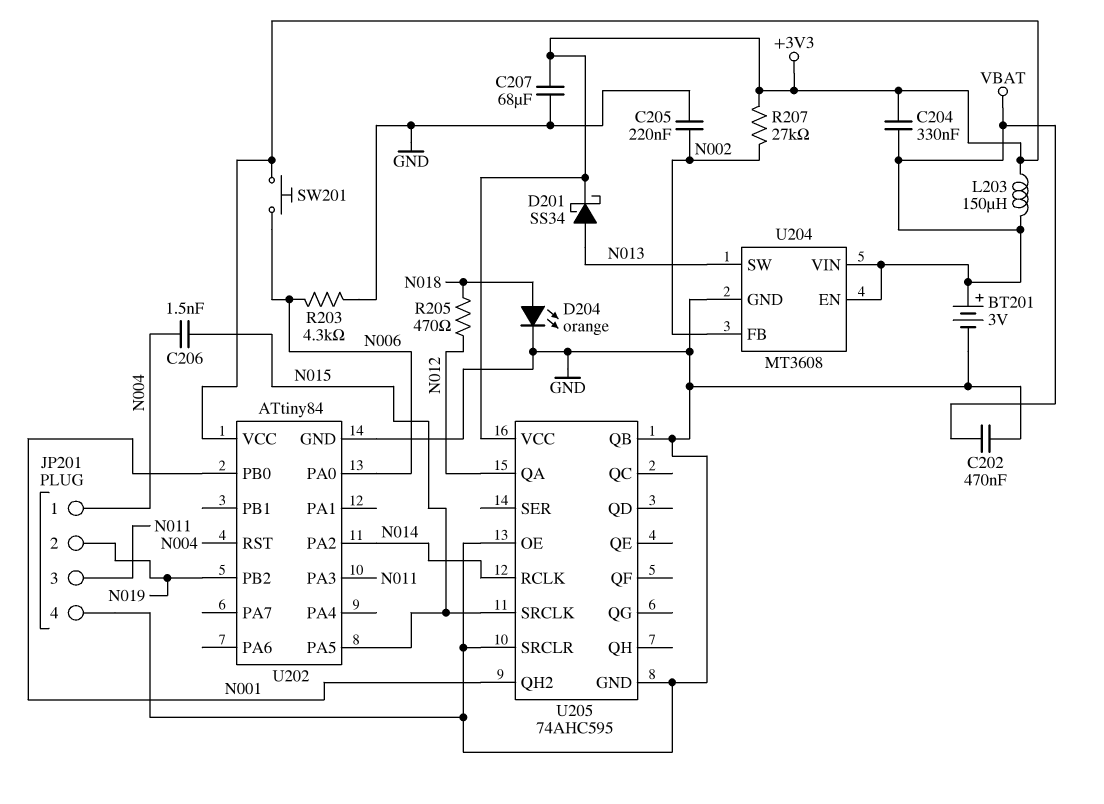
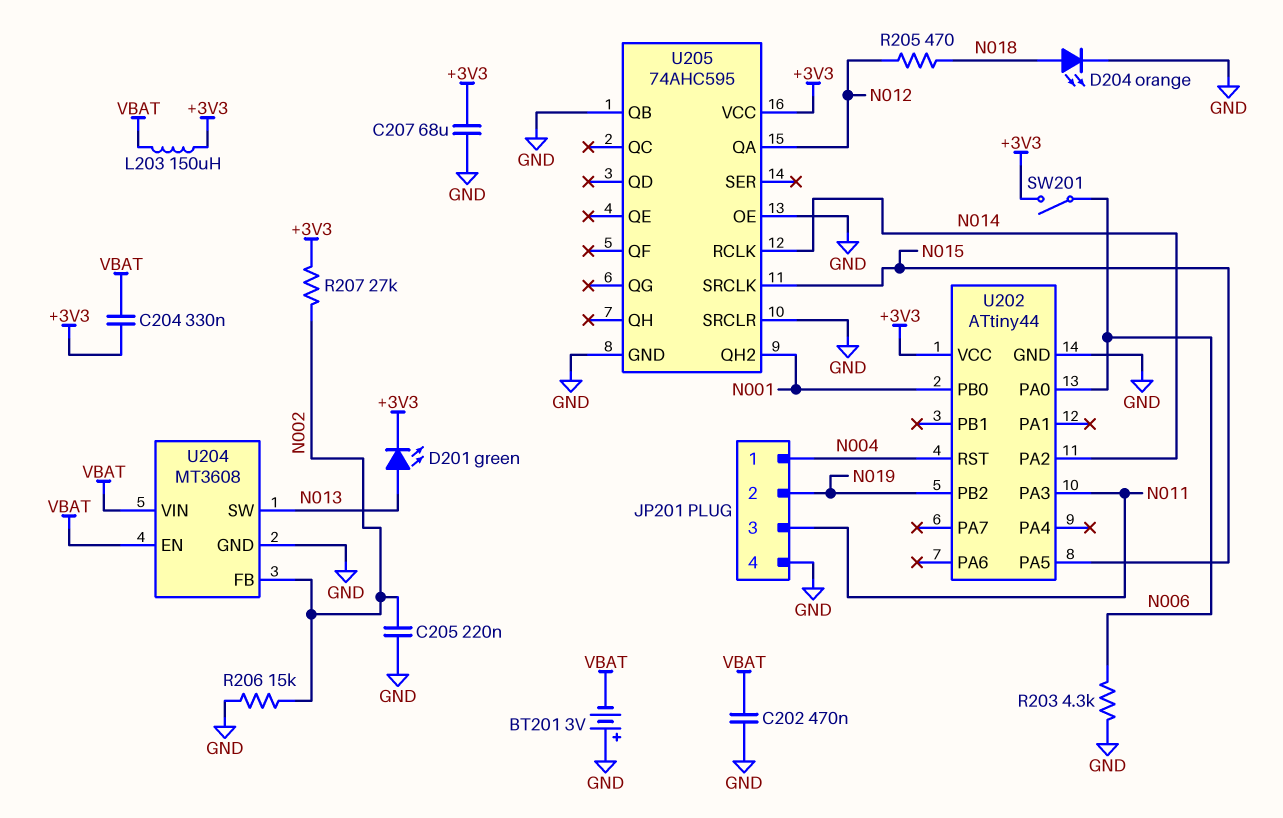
BT201: 3V (plus VBAT, minus GND) -> 3V (plus GND, minus VBAT)
C206: 1.5nF (N004, N015) -> none
D201: schottky SS34 (A N013, K +3V3) -> LED green (A N013, K +3V3)
R206: none -> 15k (GND, N002)
SW201: button (+3V3, N006) -> switch (+3V3, N006)
U202: ATtiny84 -> ATtiny44

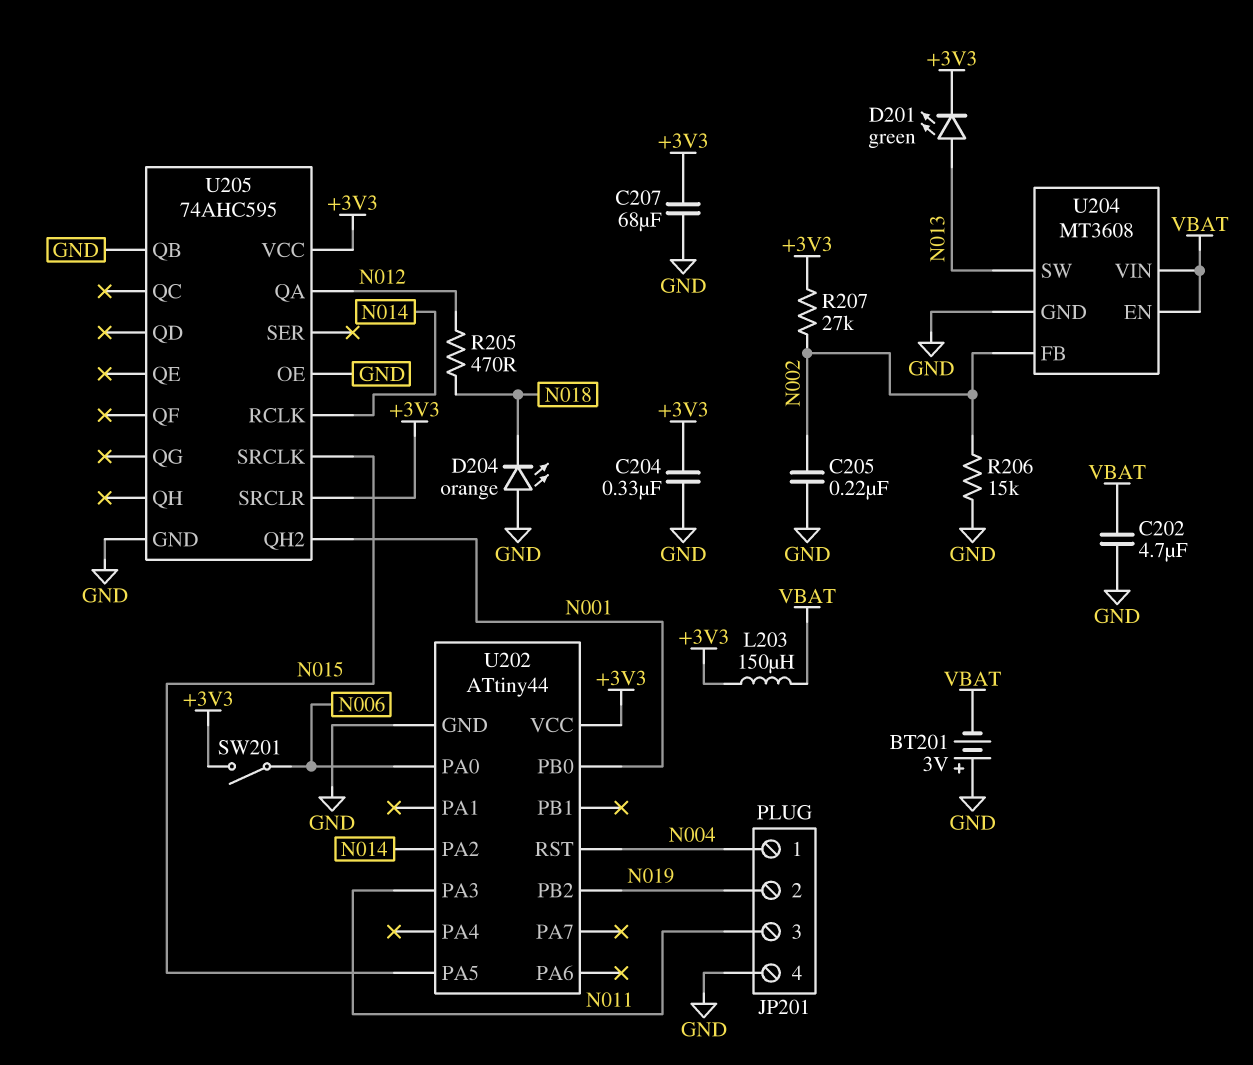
C202: 470nF (GND, VBAT) -> 4.7uF (GND, VBAT)
C204: 330nF (+3V3, VBAT) -> 330nF (+3V3, GND)
D204: LED orange (A N018, K GND) -> LED orange (A GND, K N018)
R203: 4.3k (GND, N006) -> none
U205 pin SRCLR: GND -> +3V3

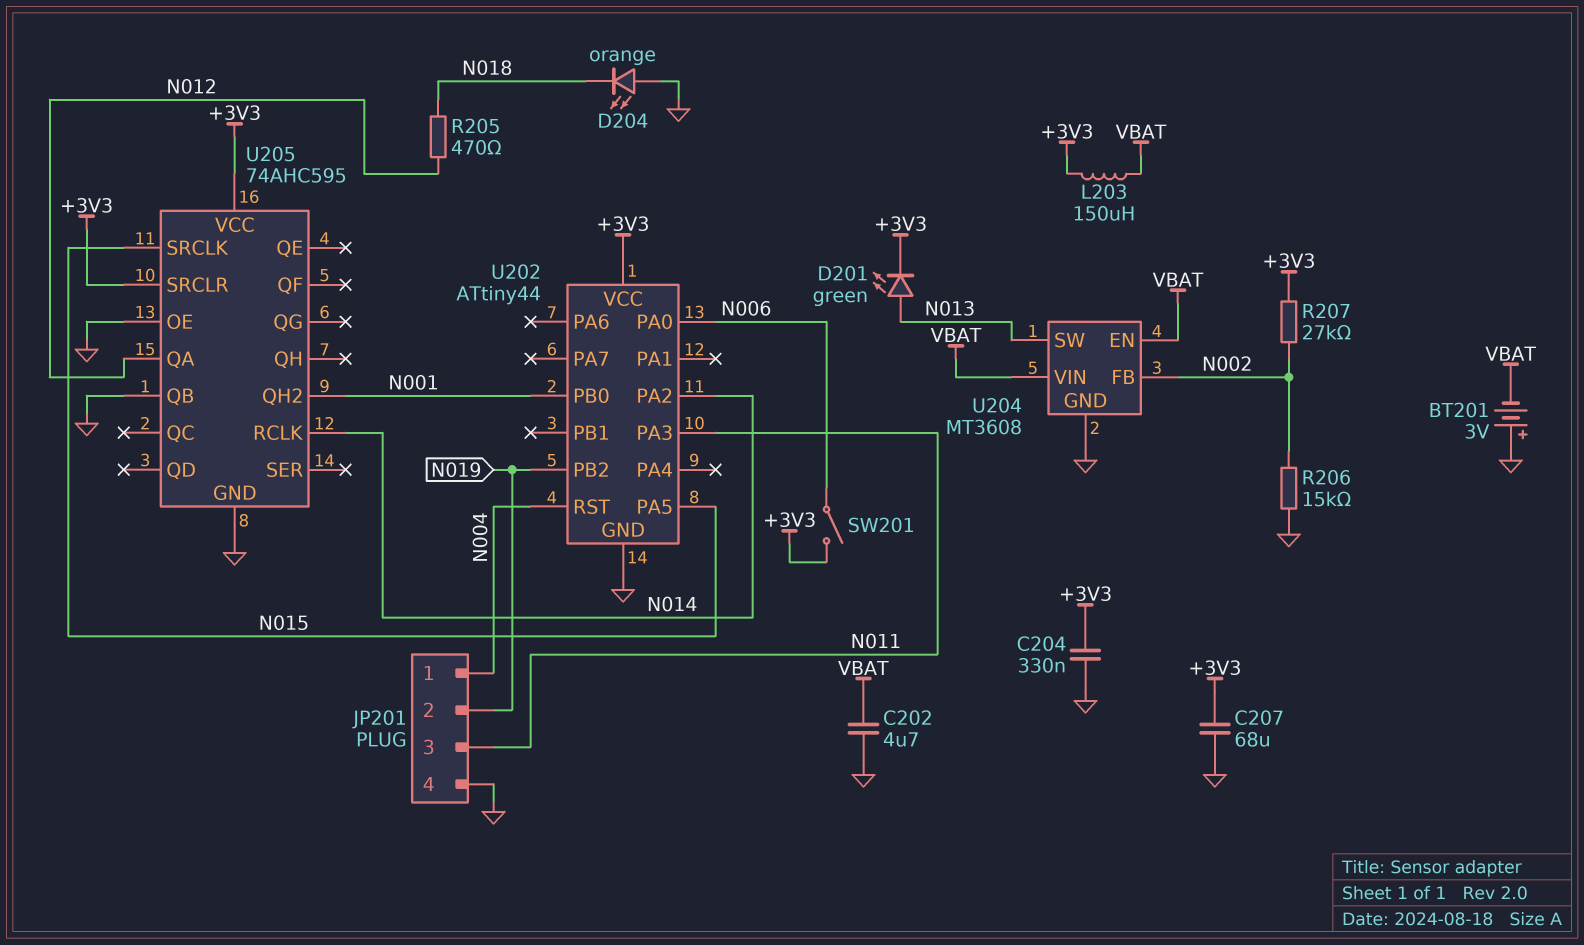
C205: 220nF (GND, N002) -> none

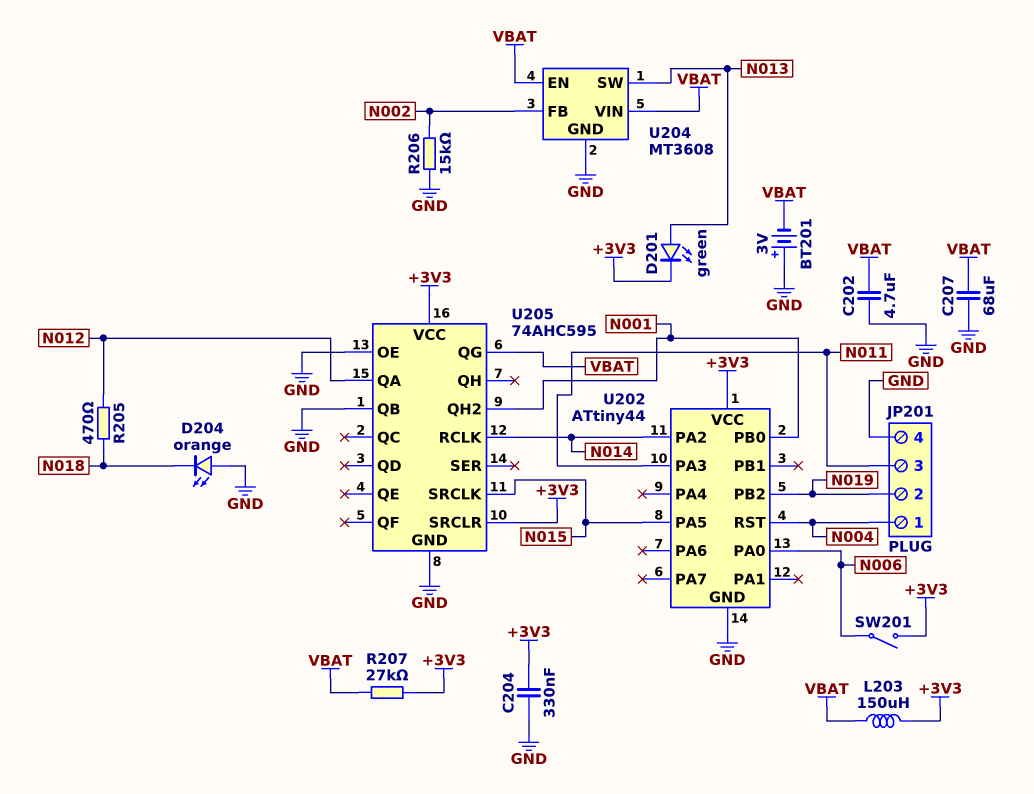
C207: 68uF (+3V3, GND) -> 68uF (GND, VBAT)
R207: 27k (+3V3, N002) -> 27k (+3V3, VBAT)
U205 pin QG: none -> VBAT

